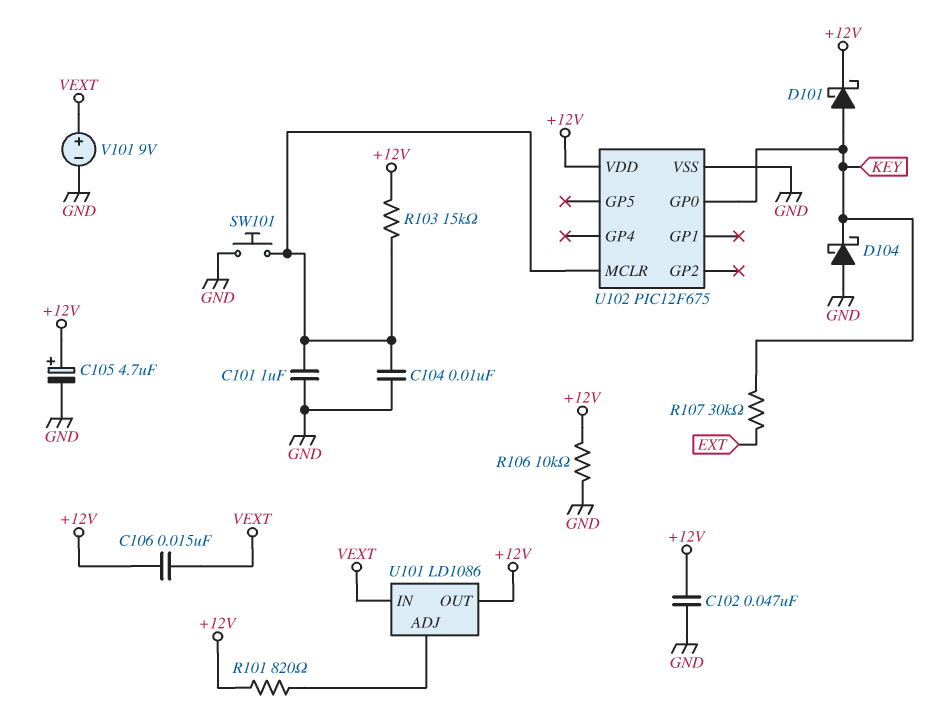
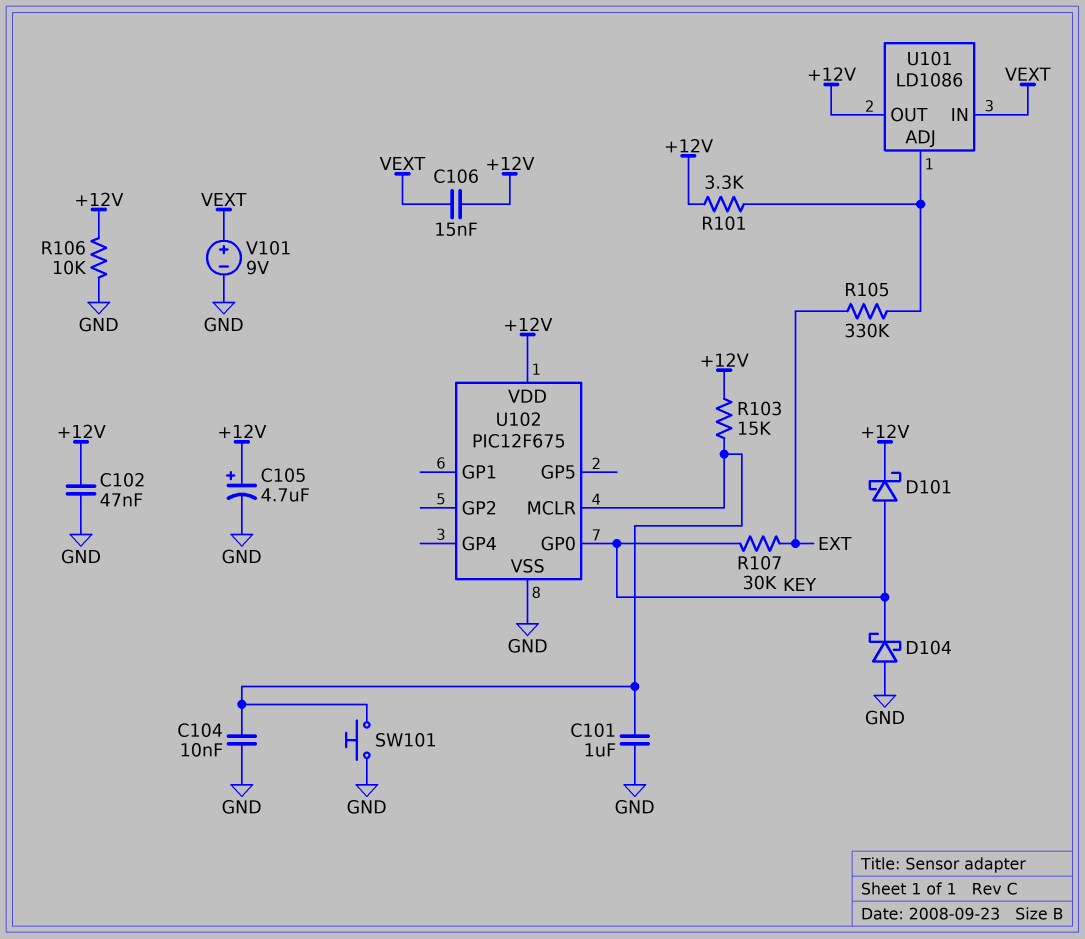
R101: 820 (+12V, U101/ADJ) -> 3.3k (+12V, U101/ADJ)
R105: none -> 330k (EXT, U101/ADJ)

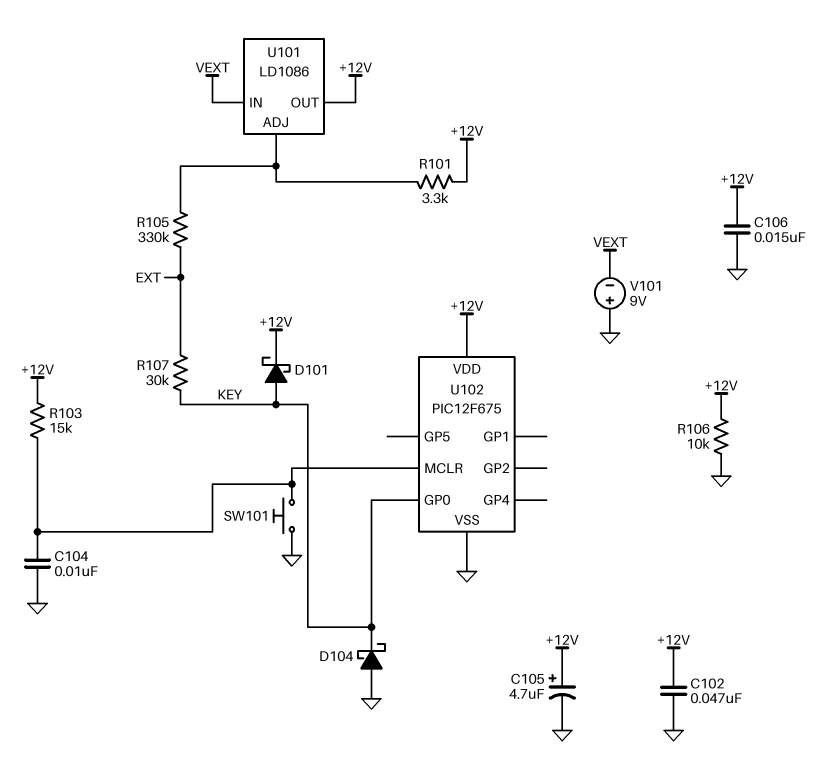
C101: 1uF (GND, U102/MCLR) -> none
C106: 15nF (+12V, VEXT) -> 15nF (+12V, GND)
V101: 9V (plus VEXT, minus GND) -> 9V (plus GND, minus VEXT)

